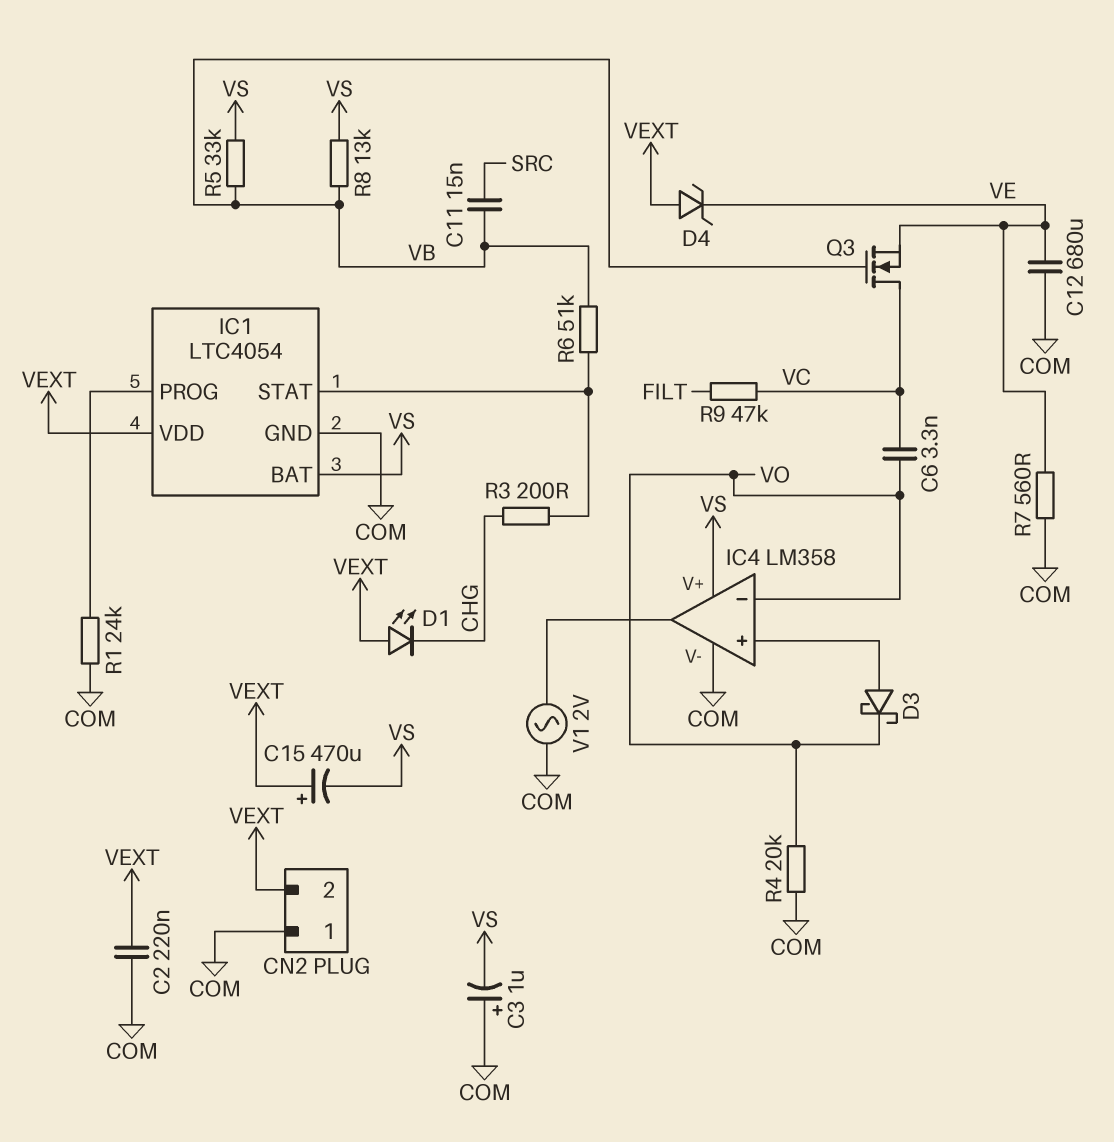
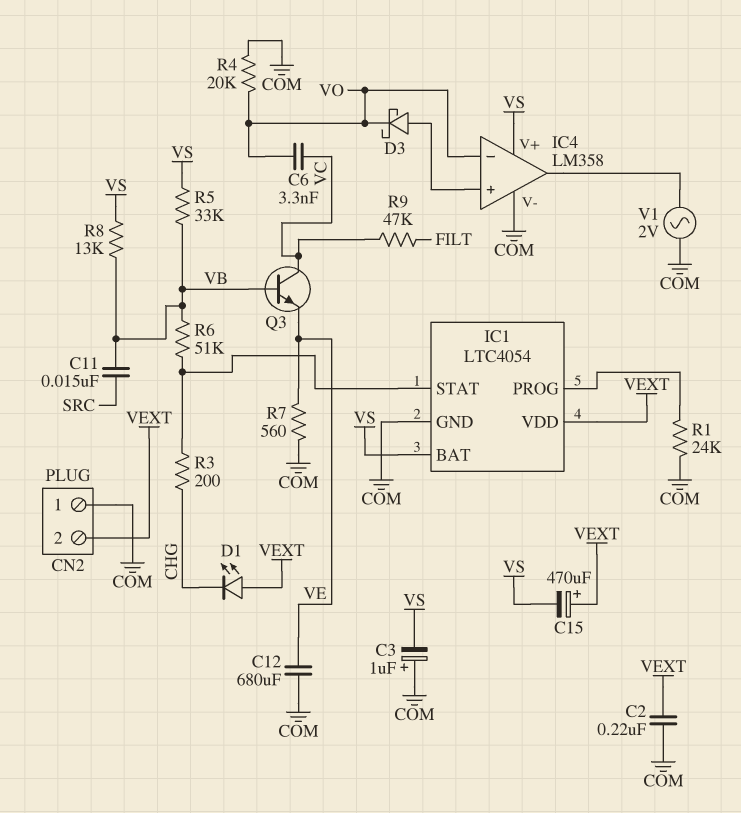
D4: zener (A VEXT, K VE) -> none
Q3: NMOS (G VB, D VC, S VE) -> NPN (B VB, C VC, E VE)

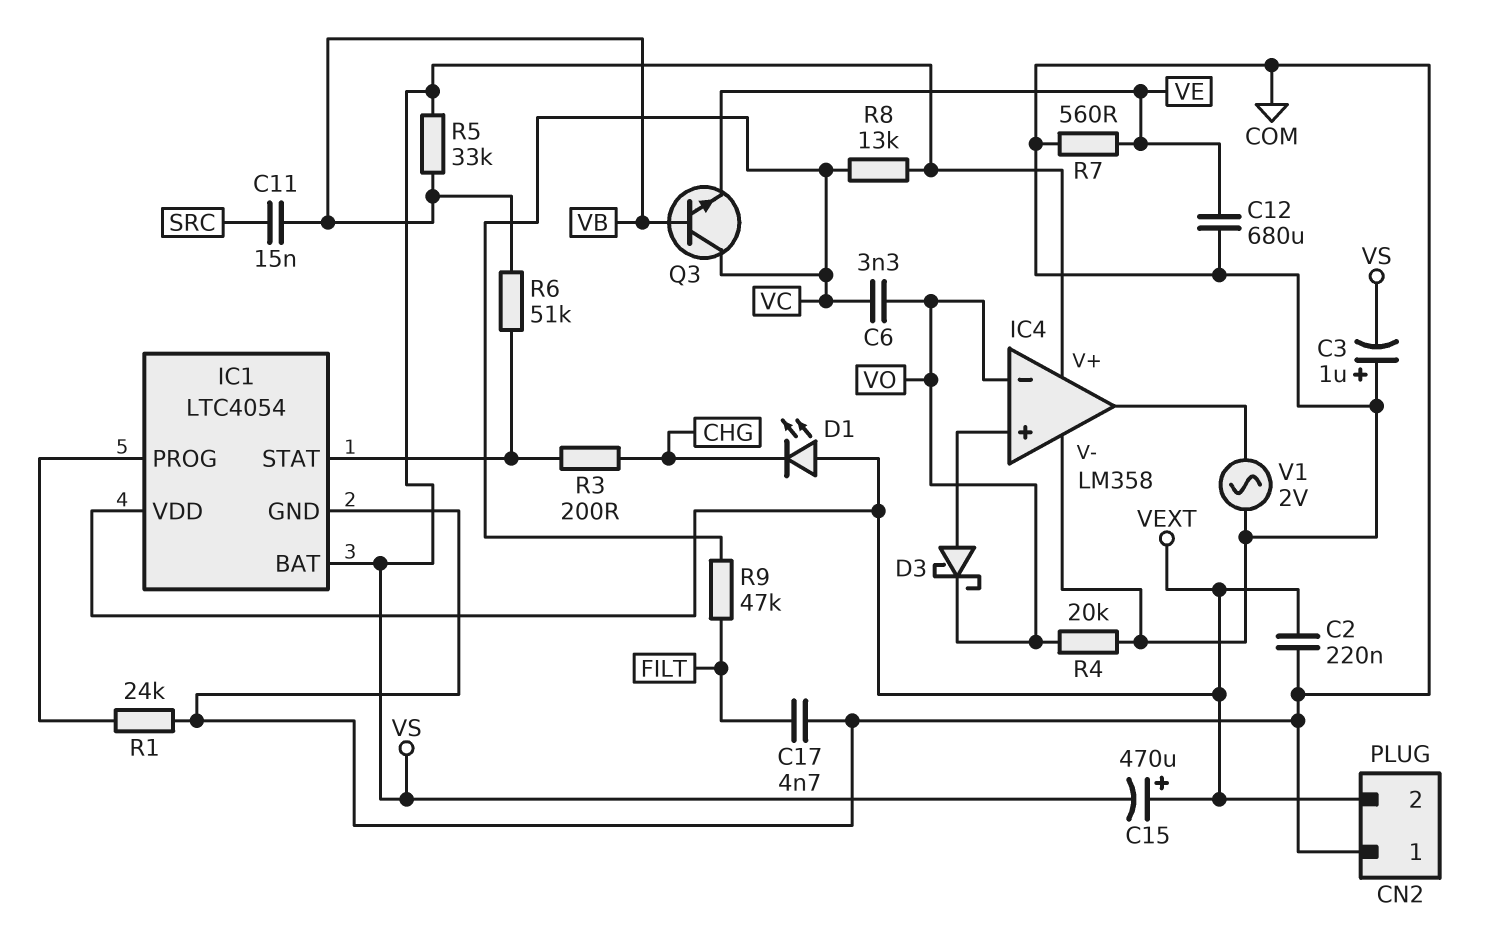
C17: none -> 4.7nF (COM, FILT)
R8: 13k (VB, VS) -> 13k (VC, VS)

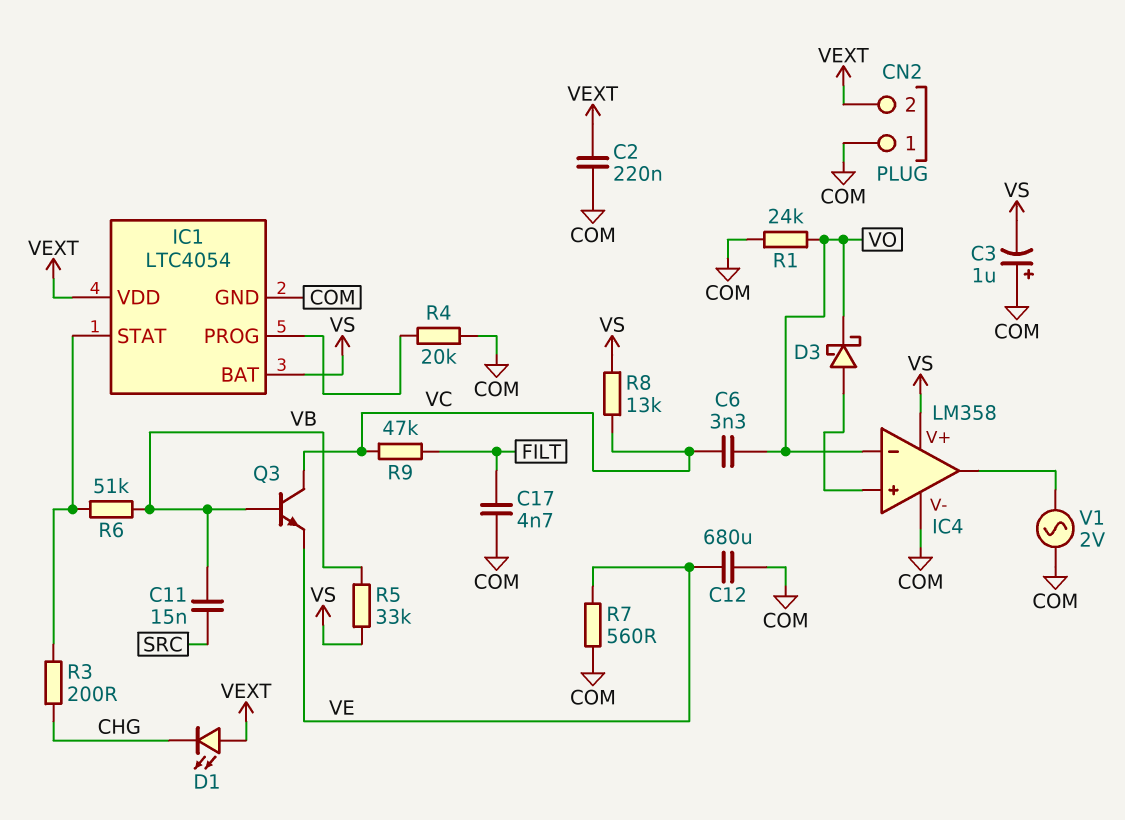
C15: 470uF (plus VEXT, minus VS) -> none
R1: 24k (COM, IC1/PROG) -> 24k (COM, VO)
R4: 20k (COM, VO) -> 20k (COM, IC1/PROG)

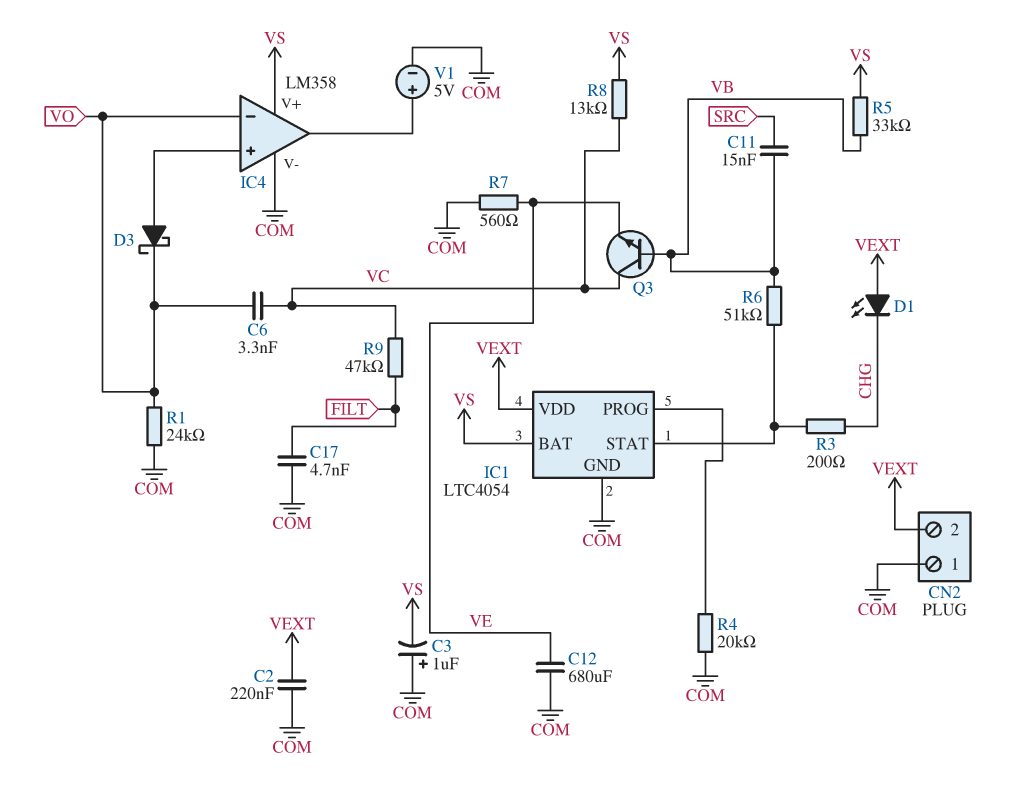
V1: AC 2V (COM, IC4/out) -> 5V (plus IC4/out, minus COM)

